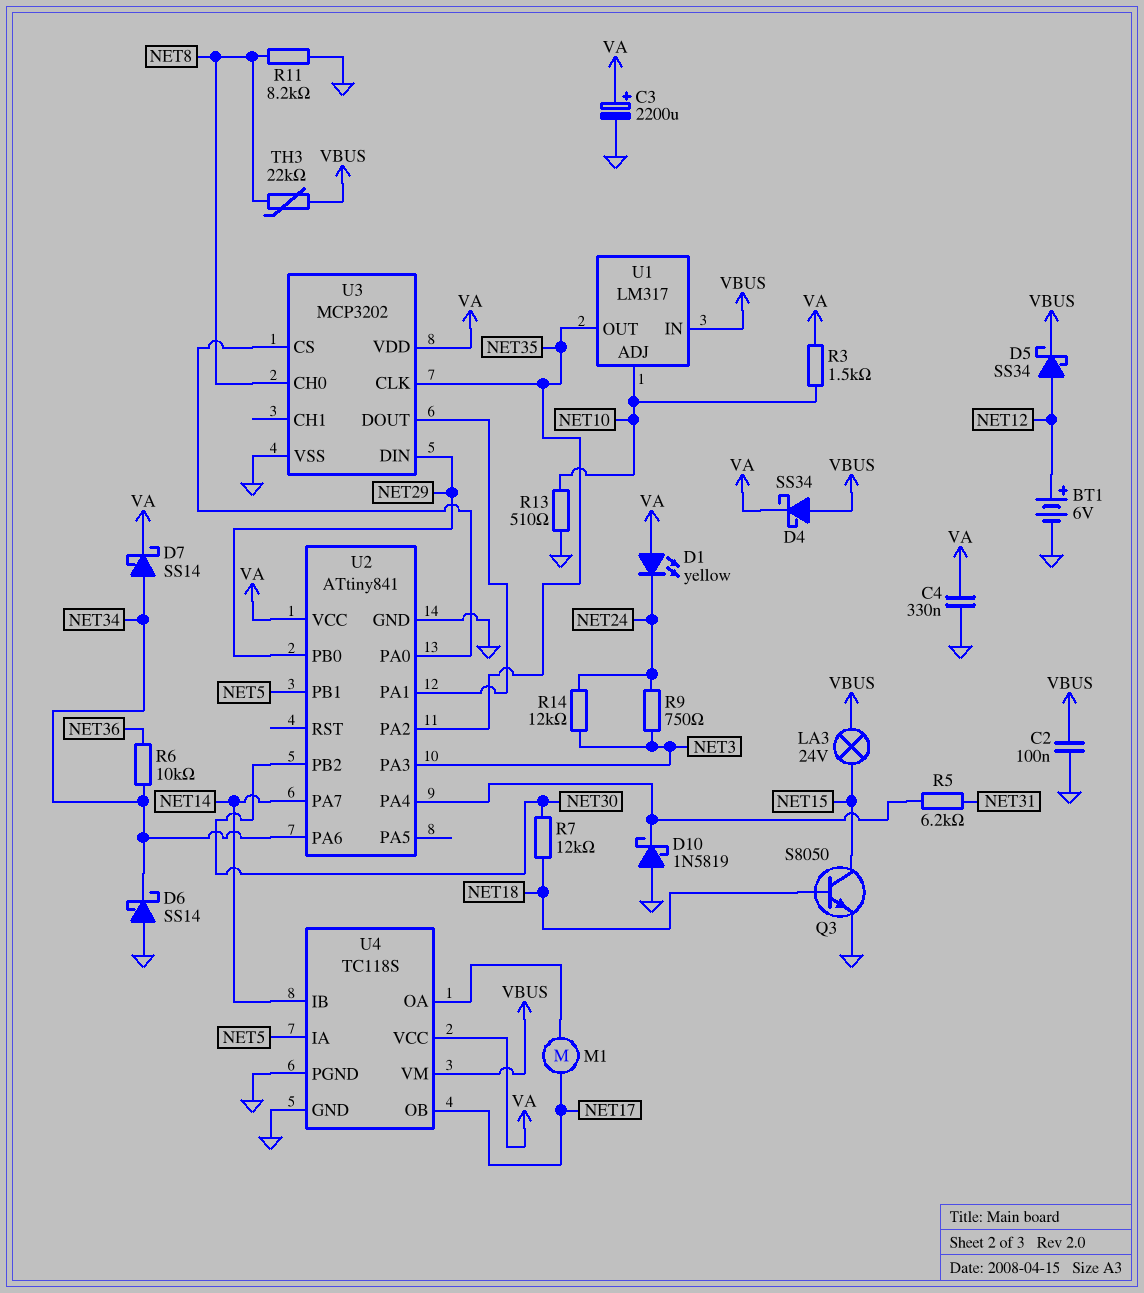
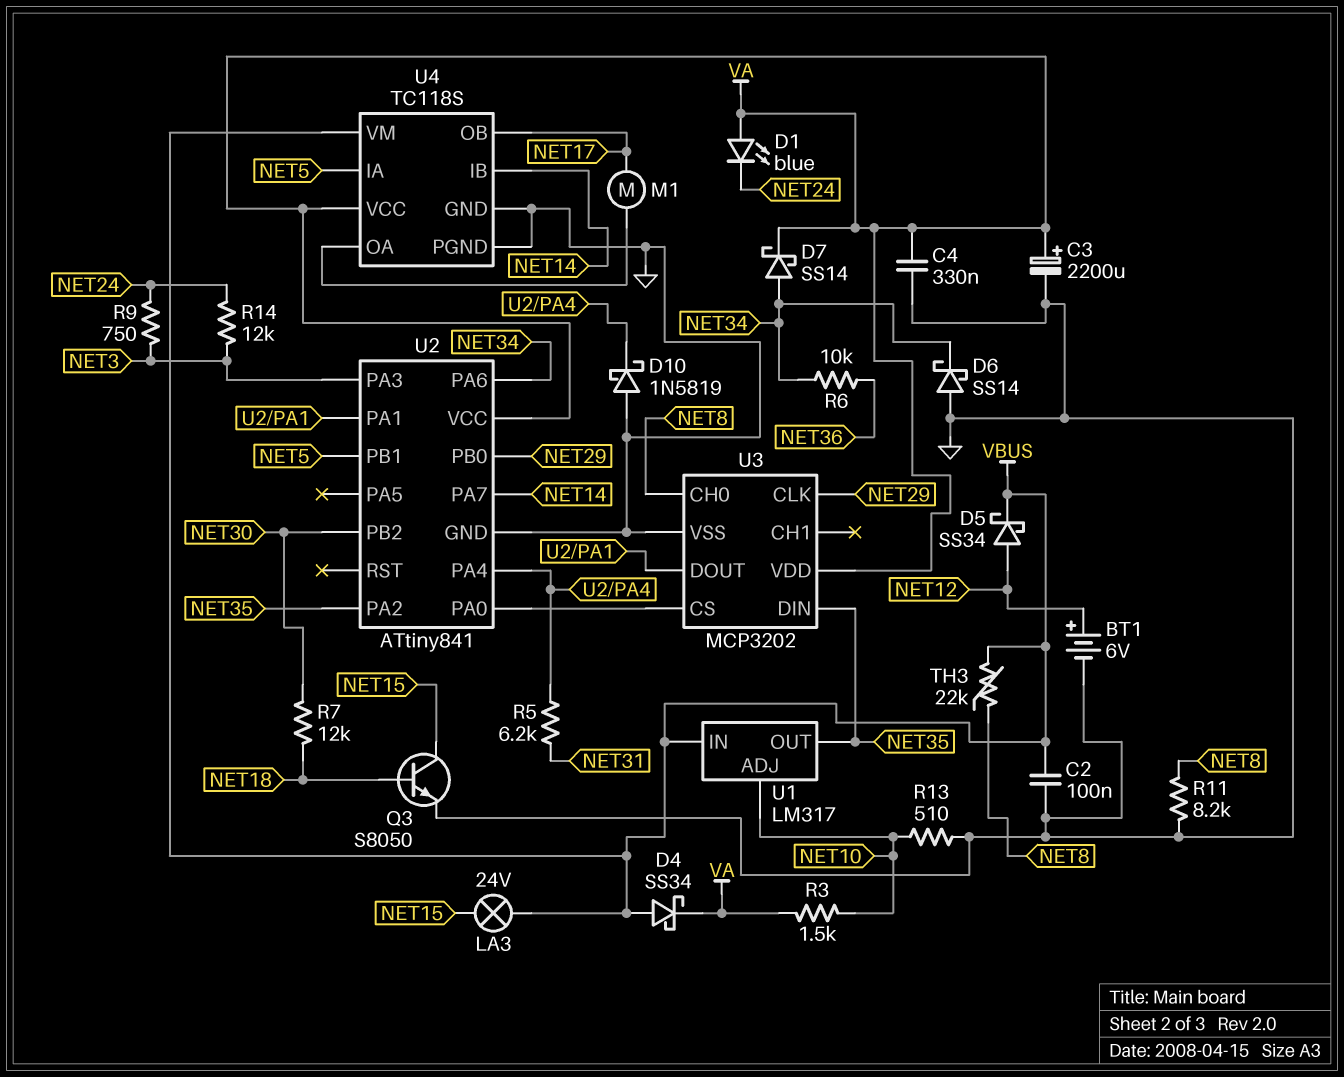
D1: LED yellow (A VA, K NET24) -> LED blue (A VA, K NET24)
U3 pin CLK: NET35 -> NET29
U3 pin DIN: NET29 -> NET35

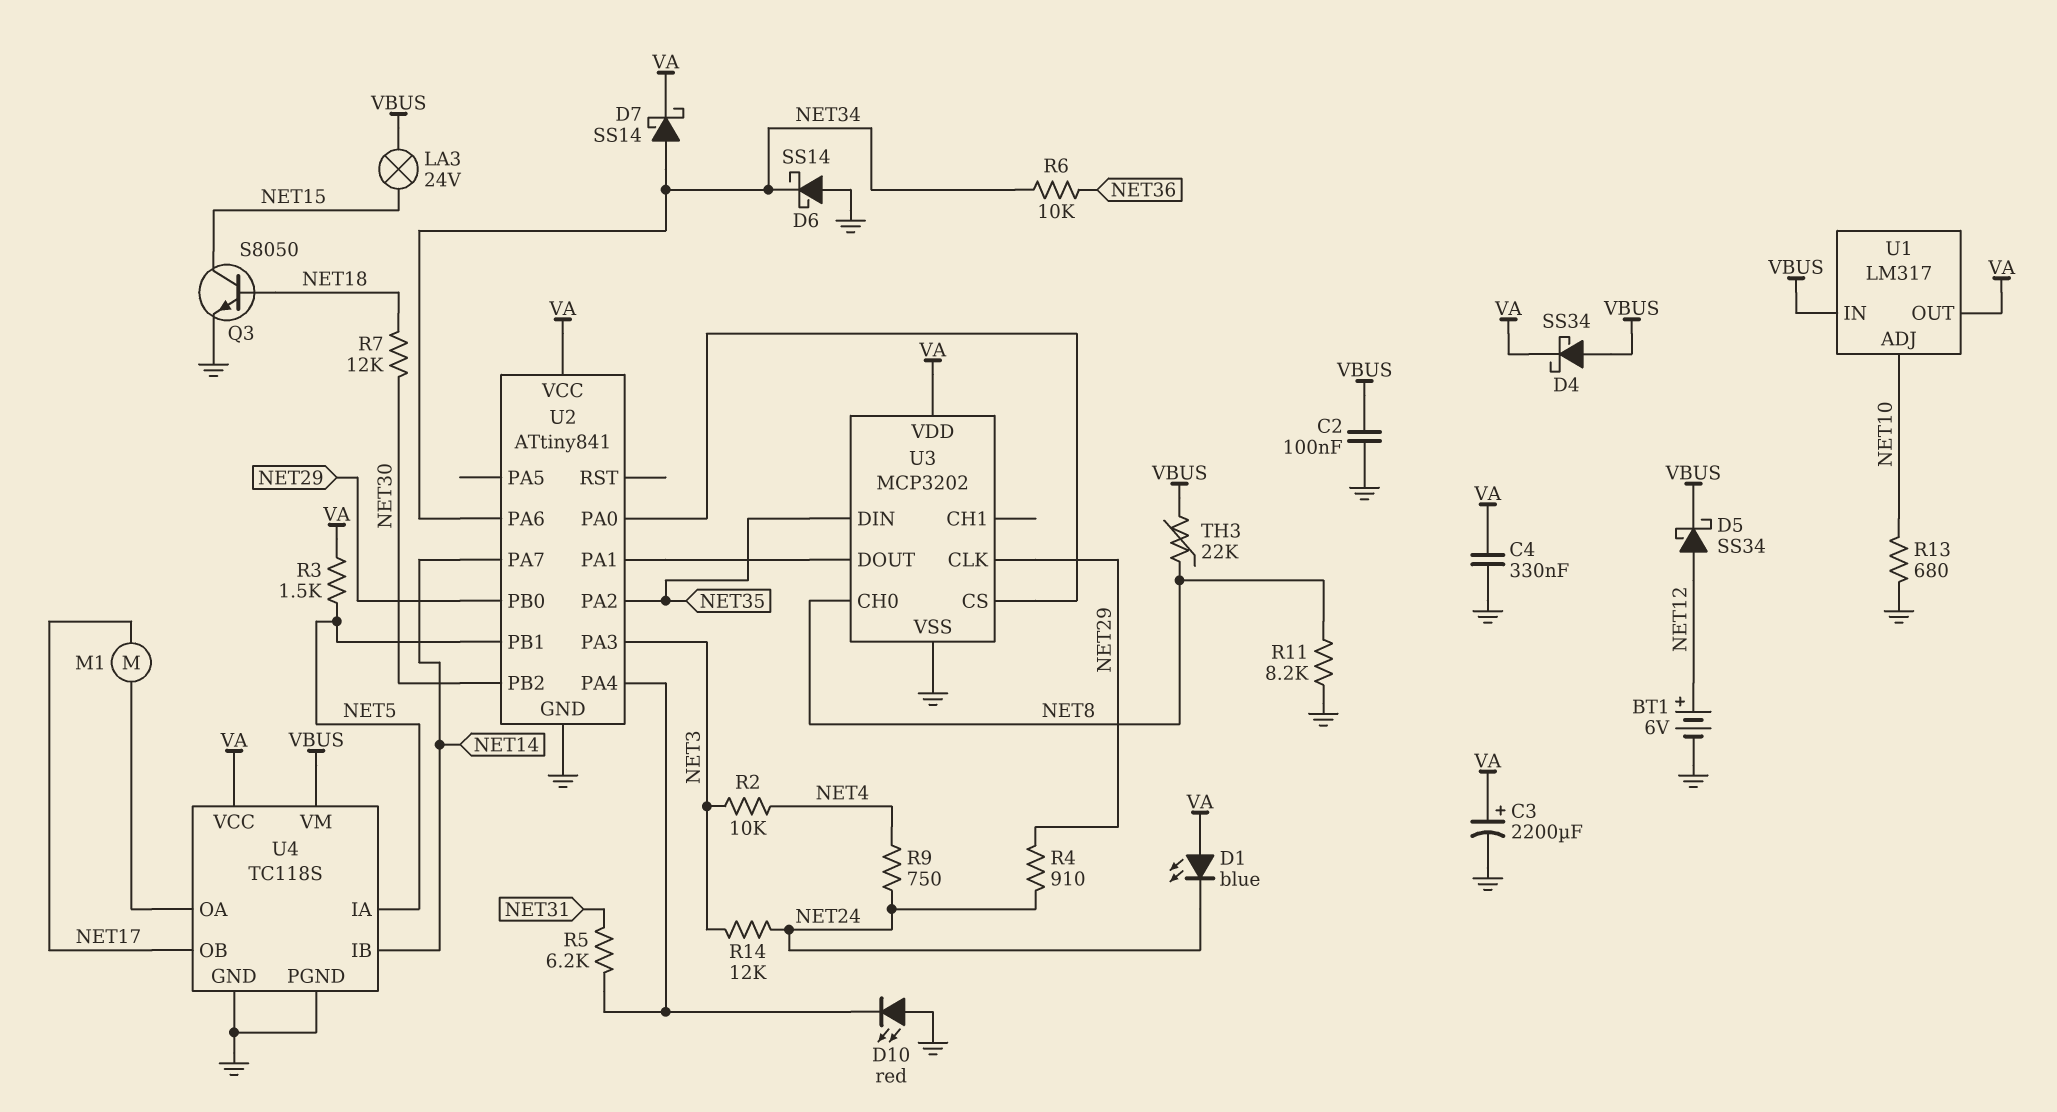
D10: schottky 1N5819 (A GND, K U2/PA4) -> LED red (A GND, K U2/PA4)
R2: none -> 10k (NET3, NET4)
R3: 1.5k (NET10, VA) -> 1.5k (NET5, VA)
R4: none -> 910 (NET24, NET29)
R9: 750 (NET3, NET24) -> 750 (NET4, NET24)
R13: 510 (GND, NET10) -> 680 (GND, NET10)
U1 pin OUT: NET35 -> VA

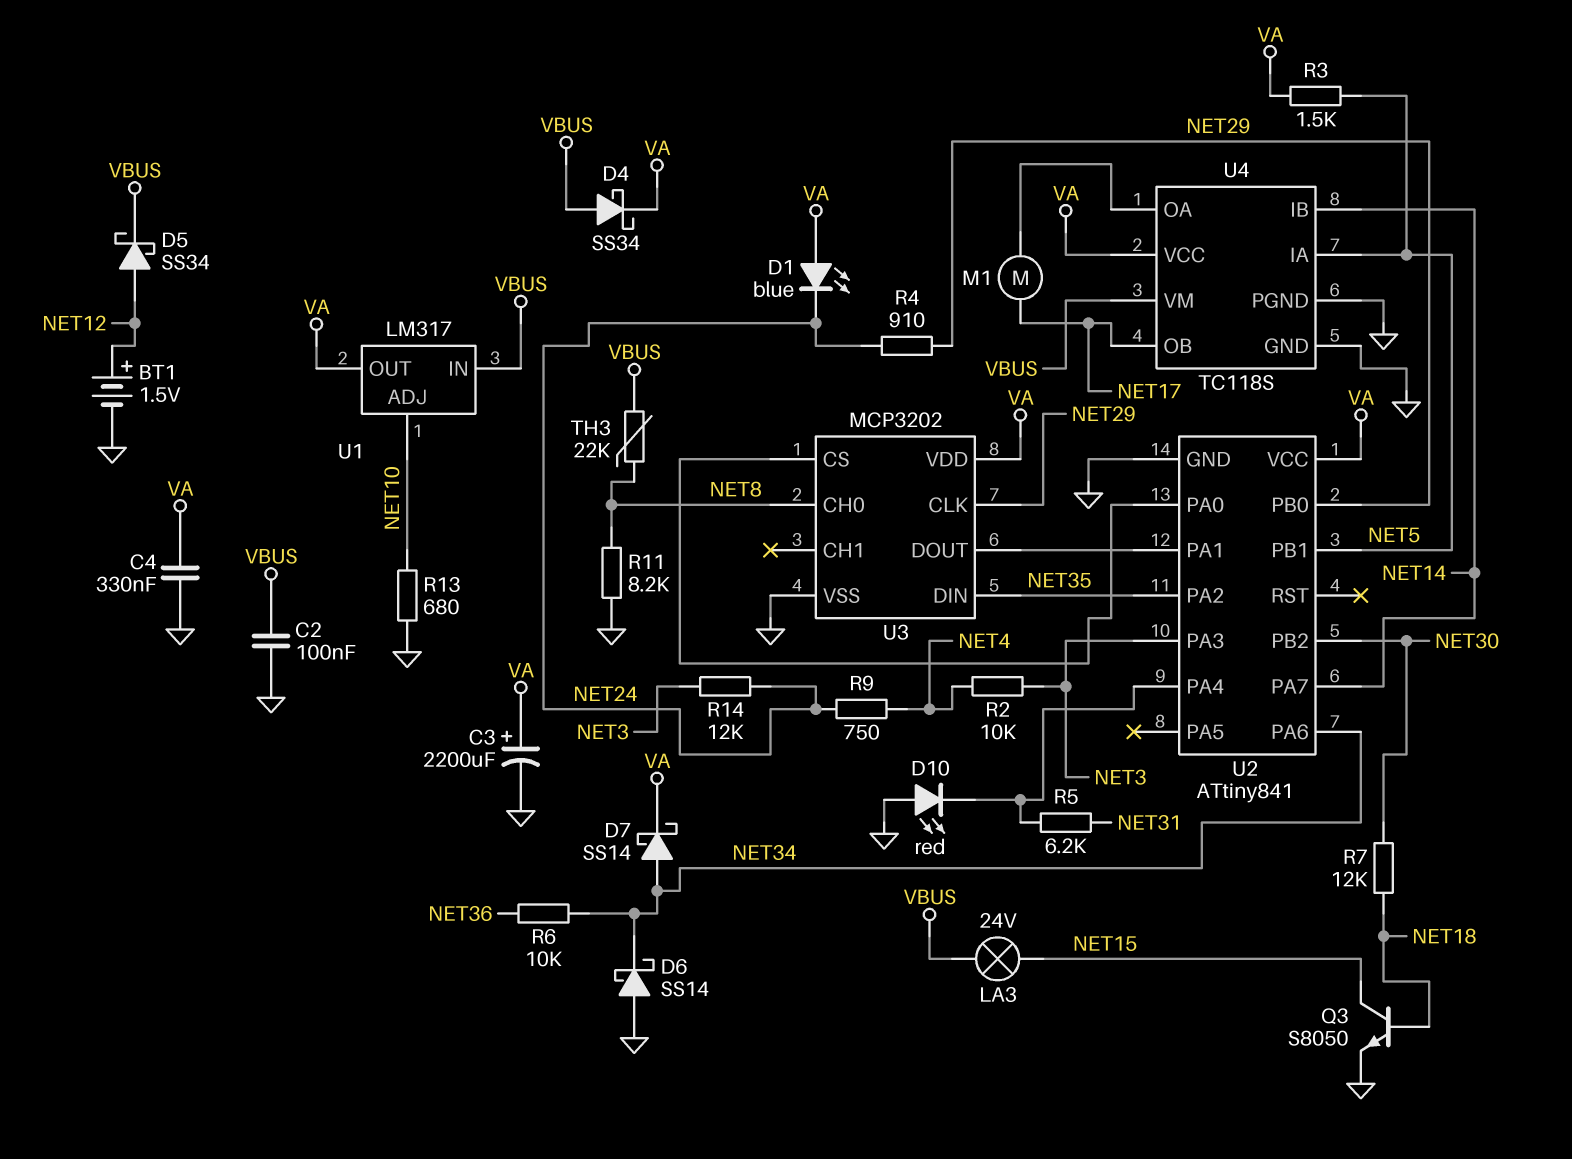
BT1: 6V (plus NET12, minus GND) -> 1.5V (plus NET12, minus GND)

